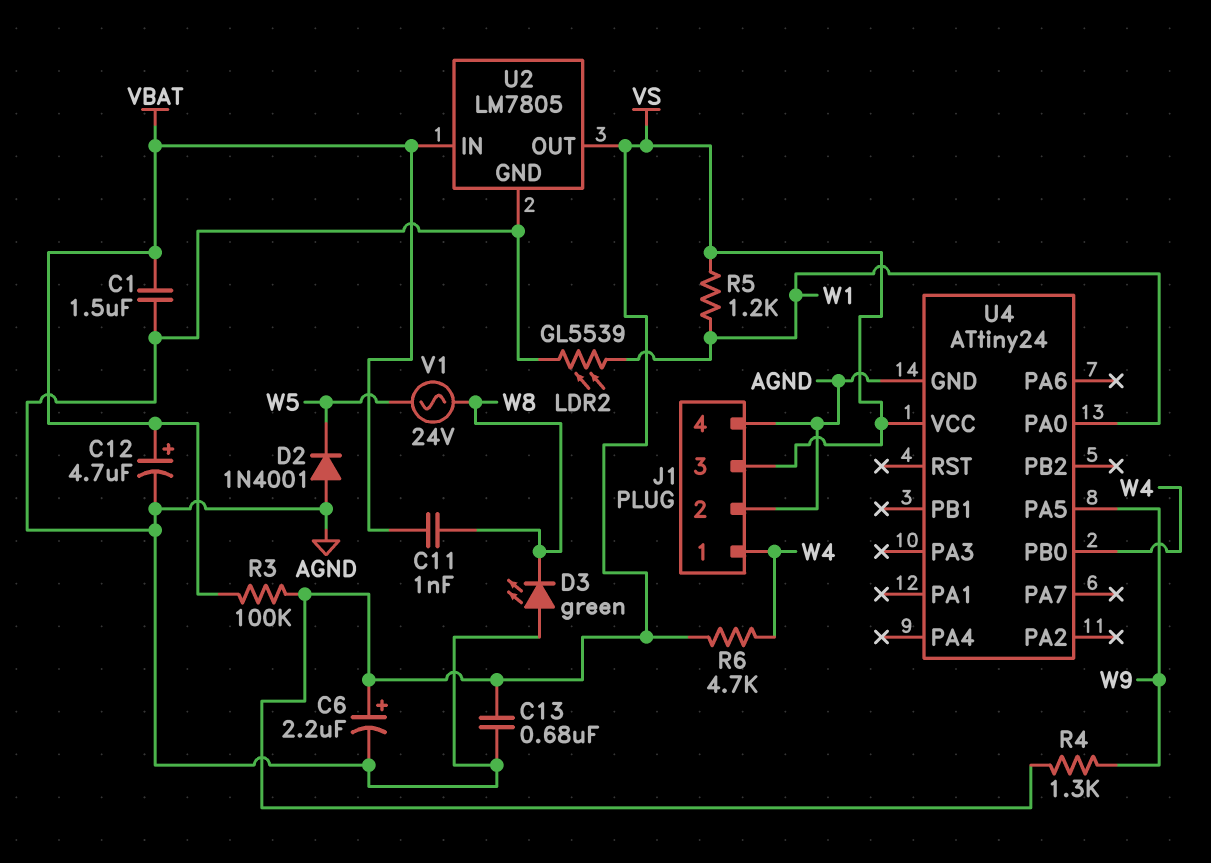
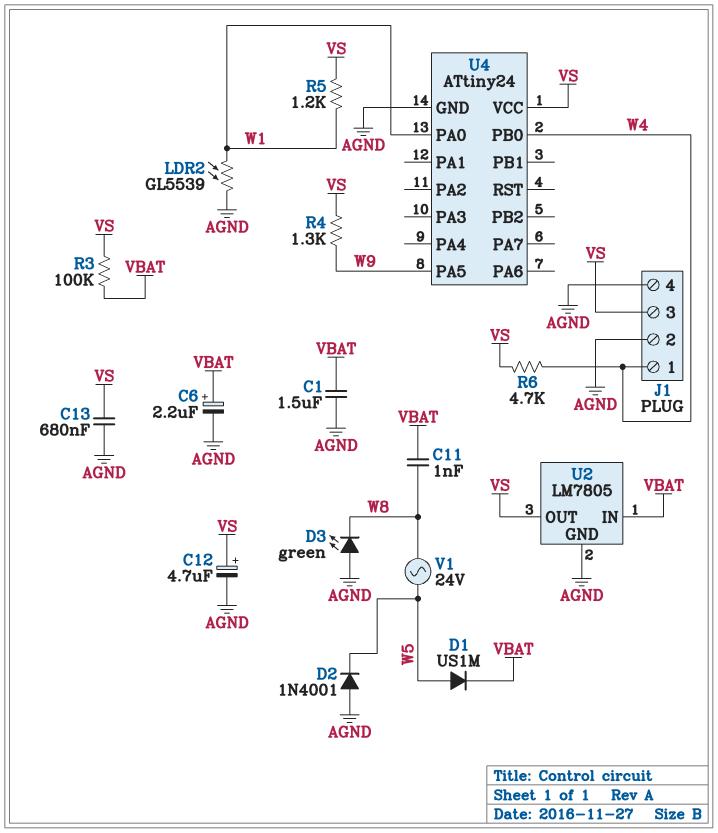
C6: 2.2uF (plus VS, minus AGND) -> 2.2uF (plus VBAT, minus AGND)
C12: 4.7uF (plus VBAT, minus AGND) -> 4.7uF (plus VS, minus AGND)
D1: none -> diode US1M (A W5, K VBAT)

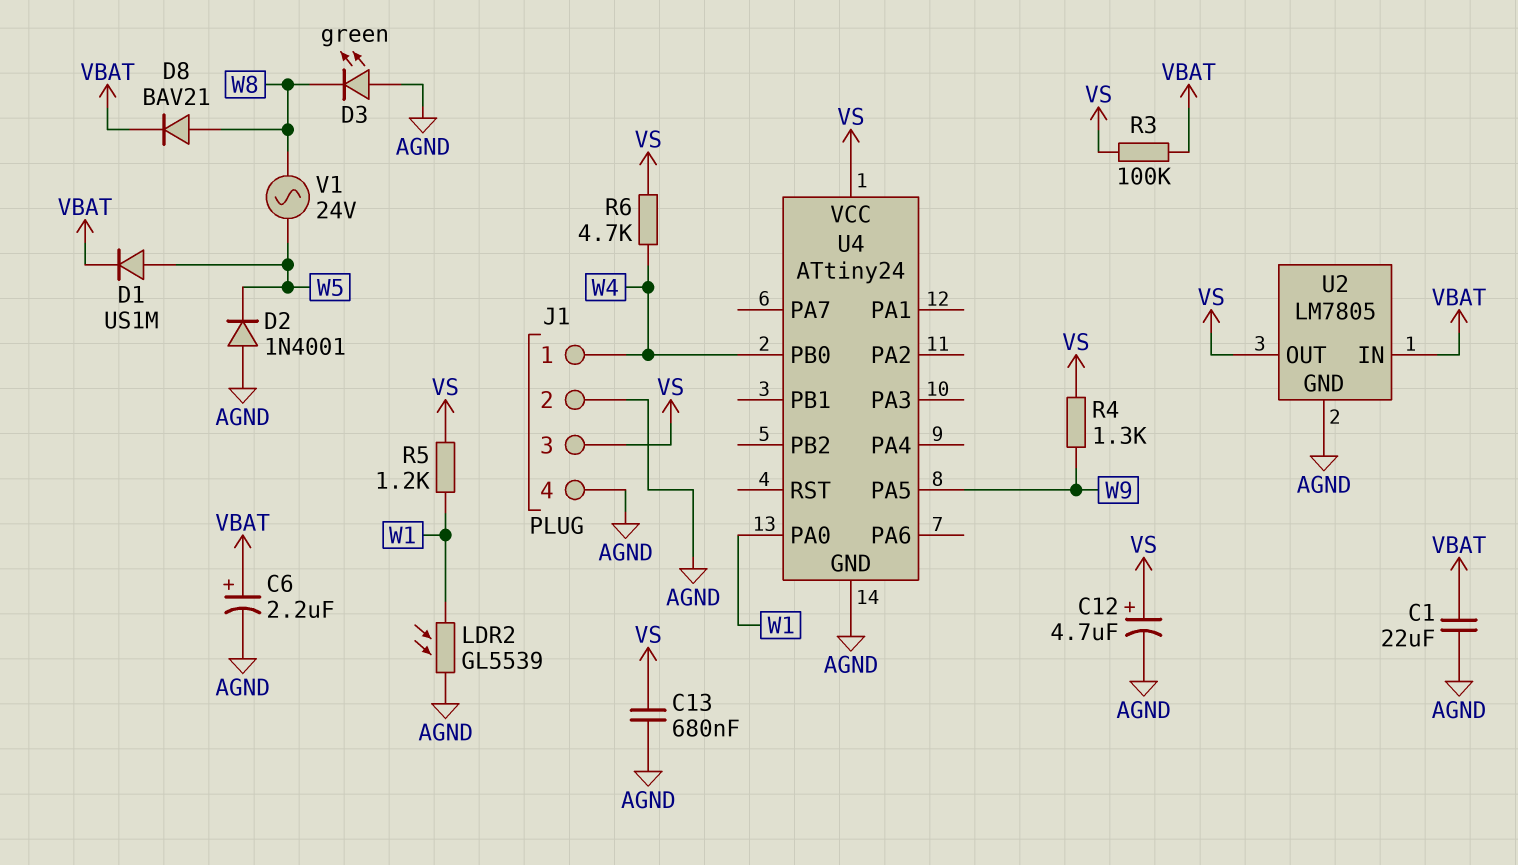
C1: 1.5uF (AGND, VBAT) -> 22uF (AGND, VBAT)
C11: 1nF (VBAT, W8) -> none
D8: none -> diode BAV21 (A W8, K VBAT)

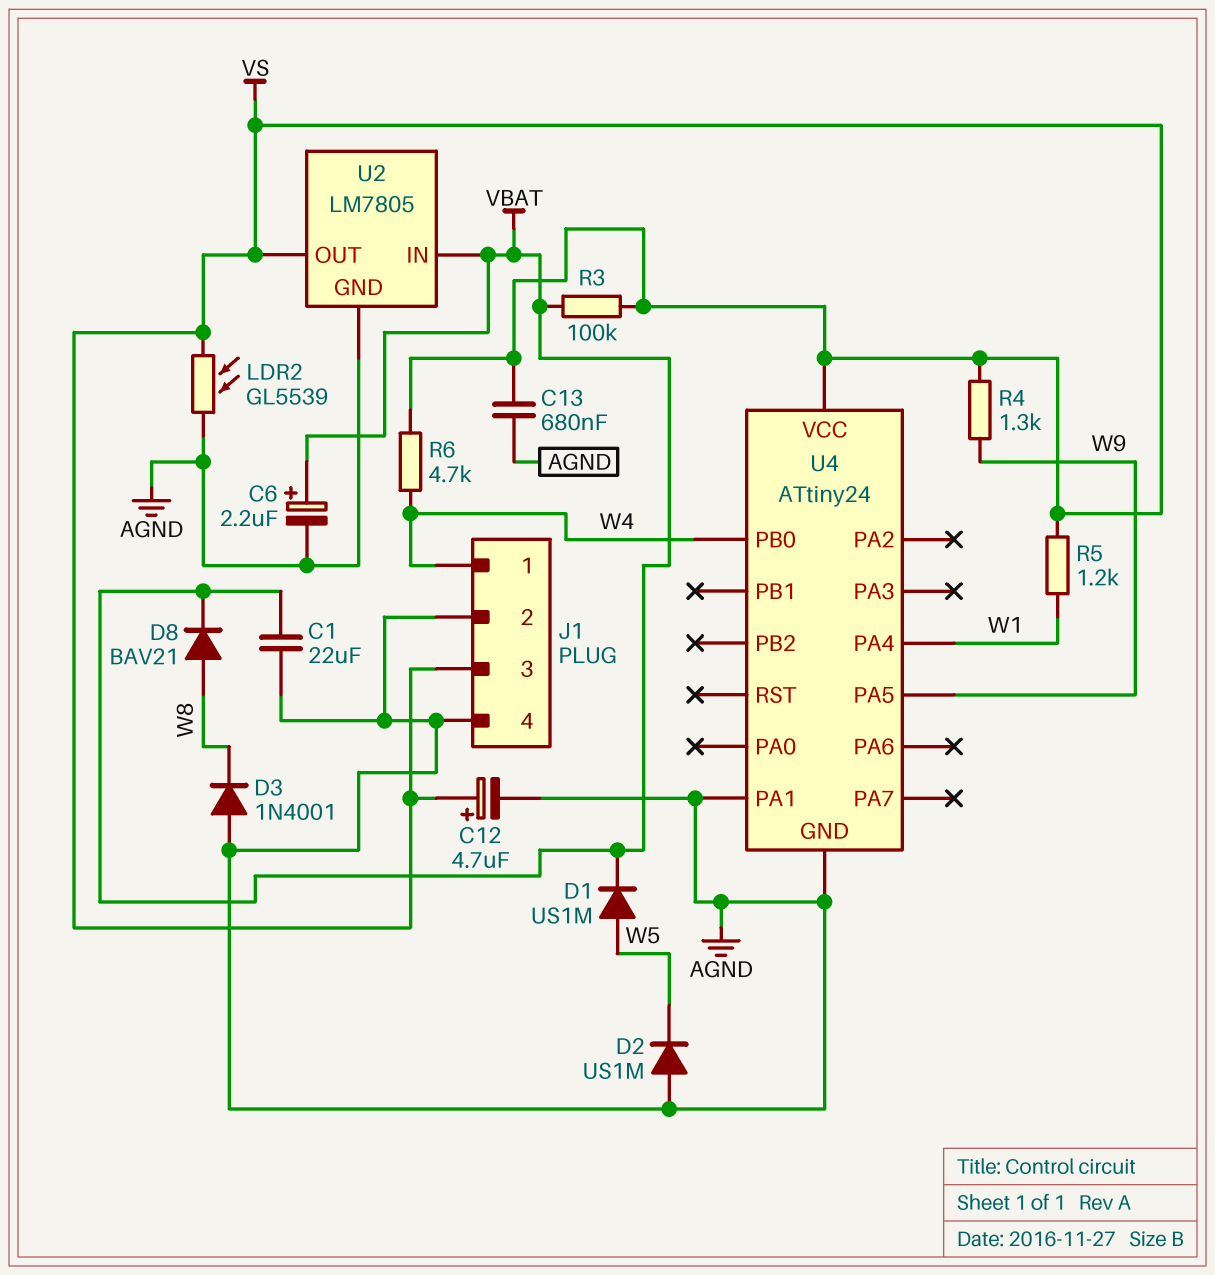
D2: diode 1N4001 (A AGND, K W5) -> diode US1M (A AGND, K W5)
D3: LED green (A AGND, K W8) -> diode 1N4001 (A AGND, K W8)
LDR2: GL5539 (AGND, W1) -> GL5539 (AGND, VS)
U4 pin PA0: W1 -> none
U4 pin PA1: none -> AGND
U4 pin PA4: none -> W1
V1: AC 24V (W5, W8) -> none

